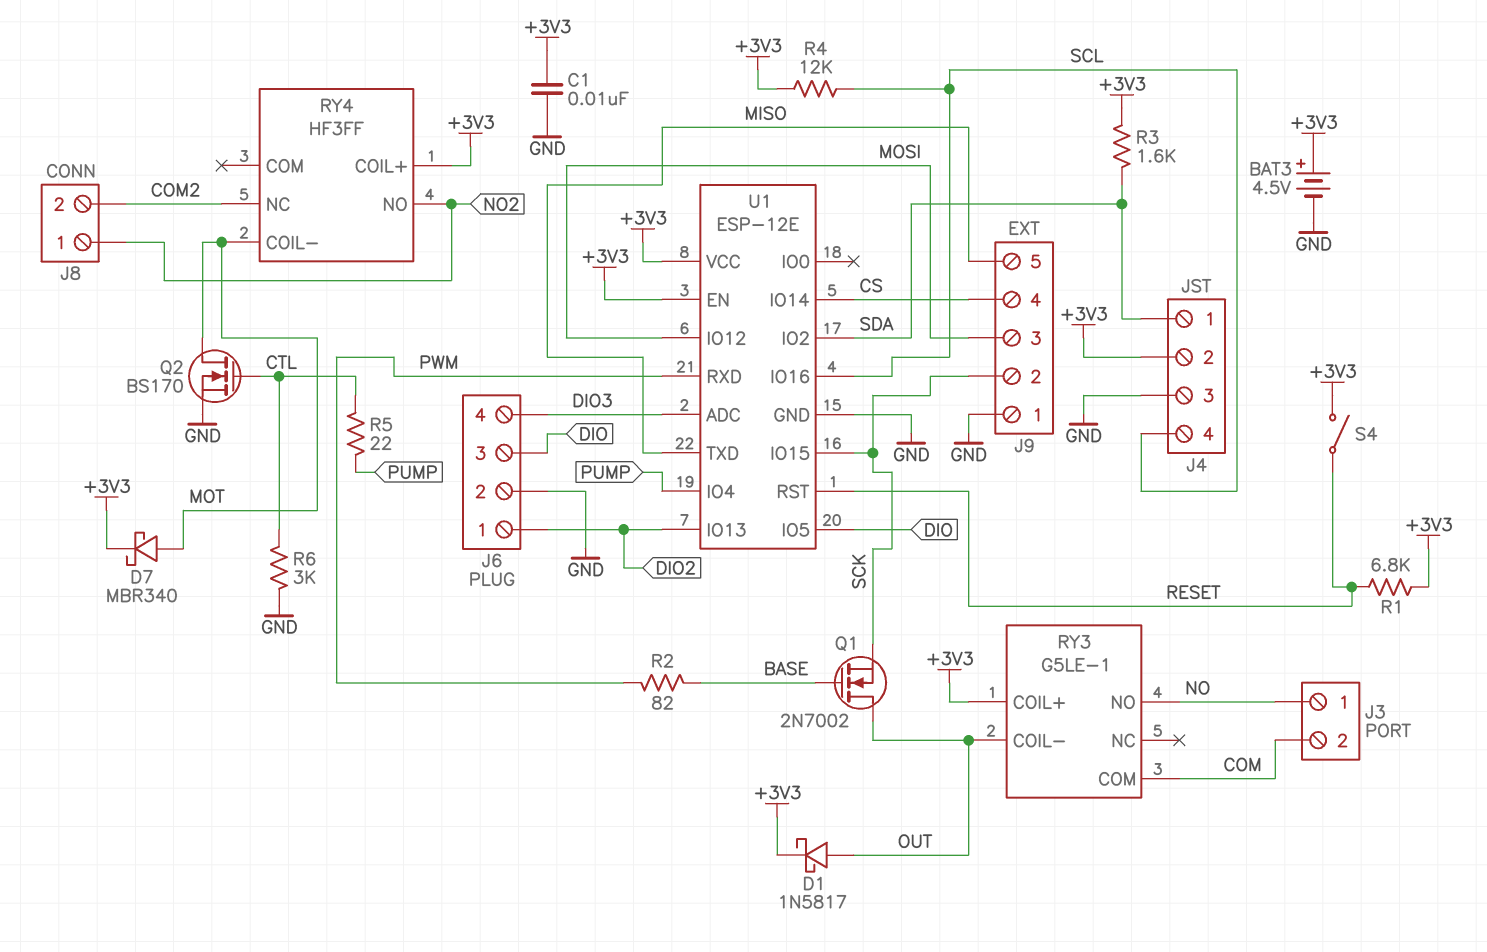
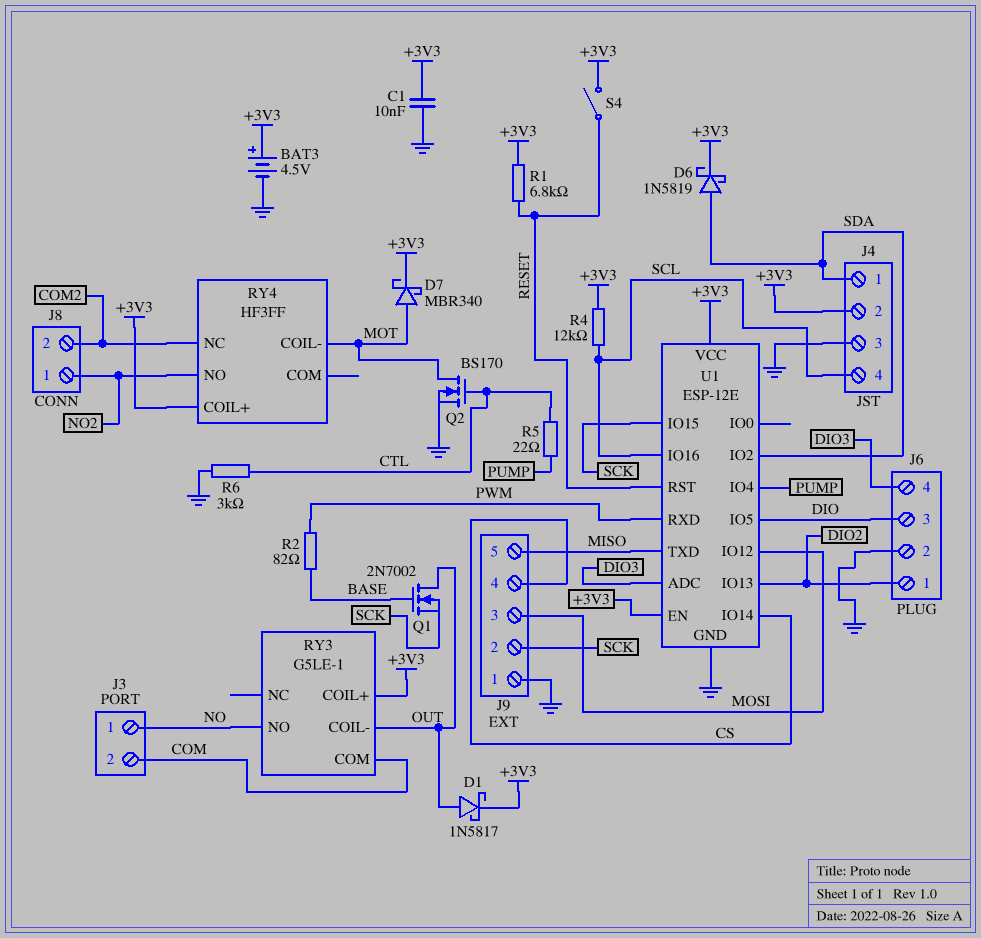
D6: none -> schottky 1N5819 (A SDA, K +3V3)
R3: 1.6k (+3V3, SDA) -> none

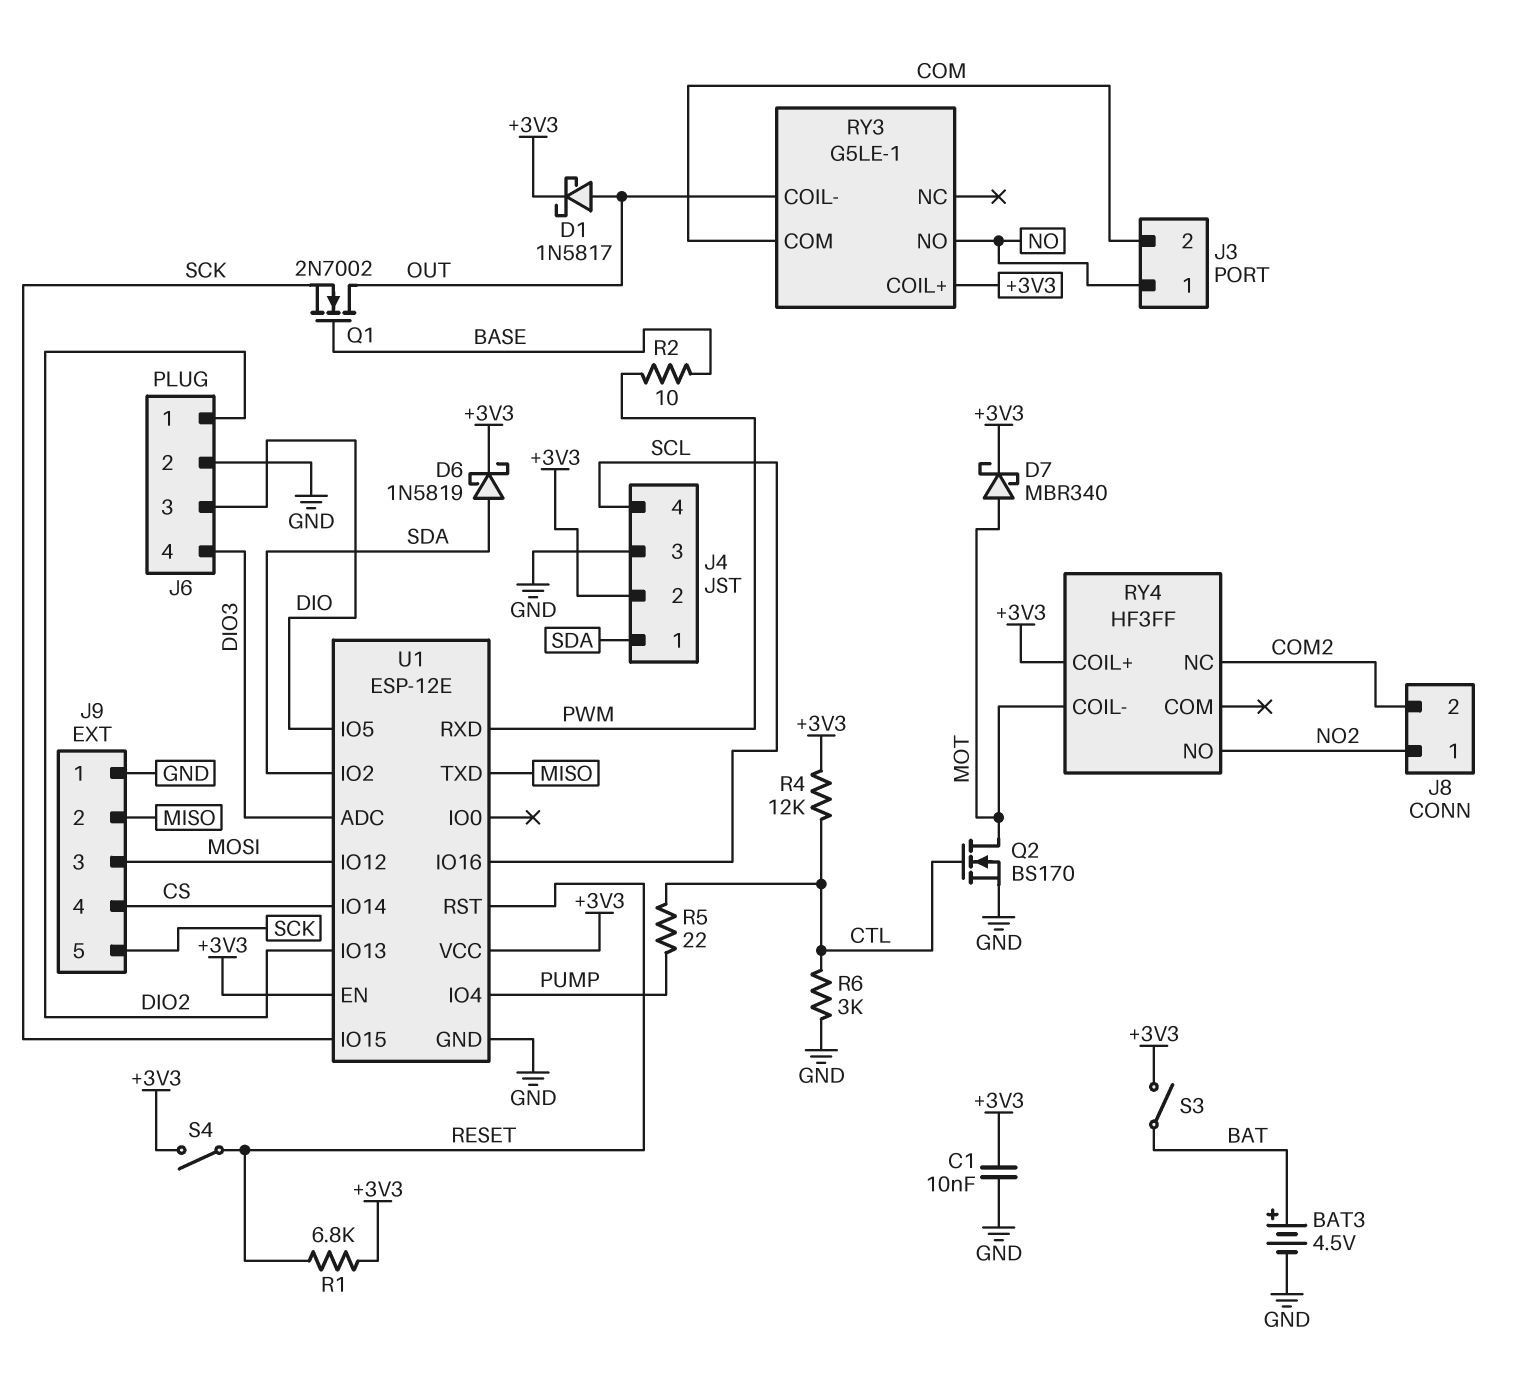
BAT3: 4.5V (plus +3V3, minus GND) -> 4.5V (plus BAT, minus GND)
J9 pin 2: SCK -> MISO
J9 pin 5: MISO -> SCK
R2: 82 (BASE, PWM) -> 10 (BASE, PWM)
R4: 12k (+3V3, SCL) -> 12k (+3V3, CTL)
S3: none -> switch (+3V3, BAT)

